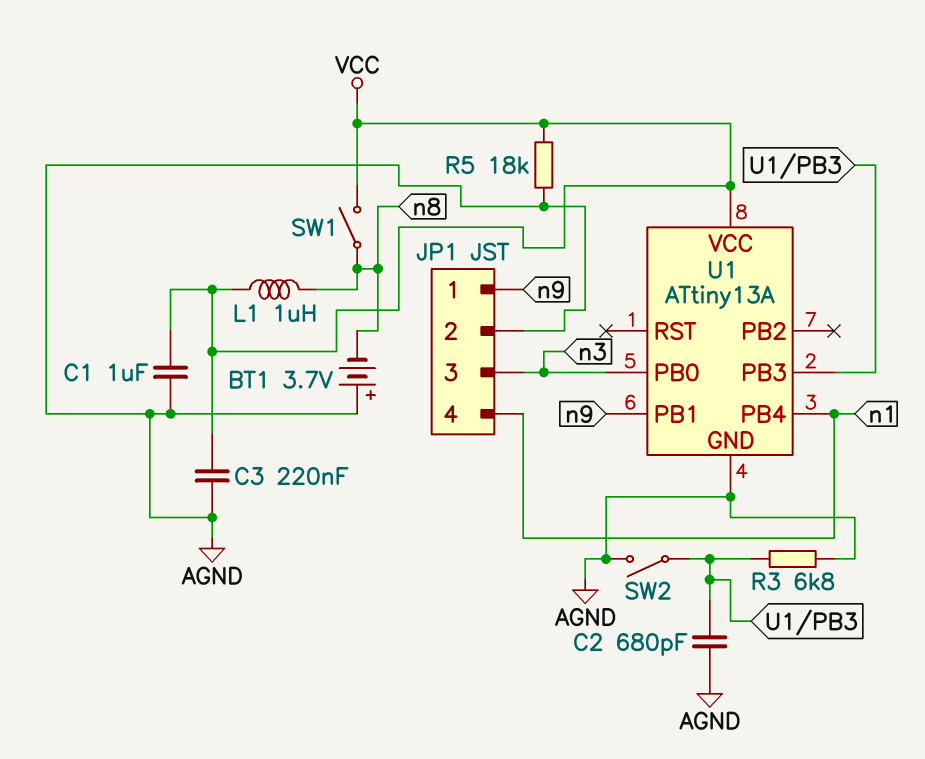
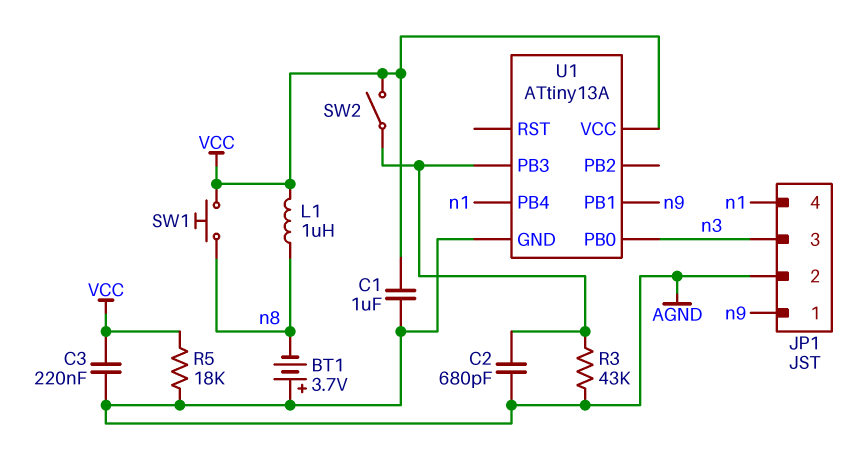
R3: 6.8k (AGND, U1/PB3) -> 43k (AGND, U1/PB3)
SW1: switch (VCC, n8) -> button (VCC, n8)
SW2: switch (AGND, U1/PB3) -> switch (U1/PB3, VCC)

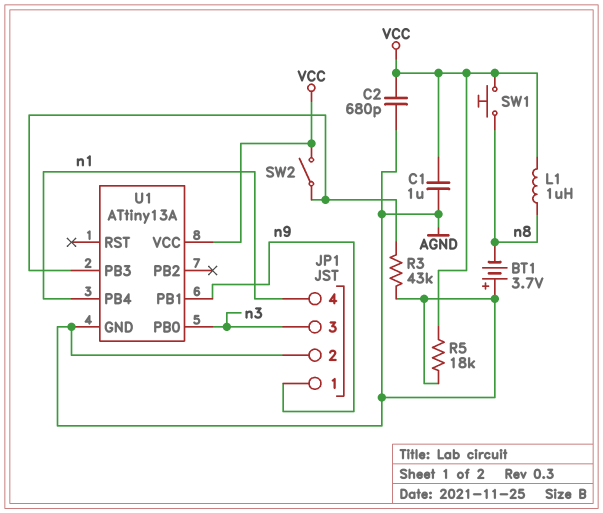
C2: 680pF (AGND, U1/PB3) -> 680pF (AGND, VCC)
C3: 220nF (AGND, VCC) -> none

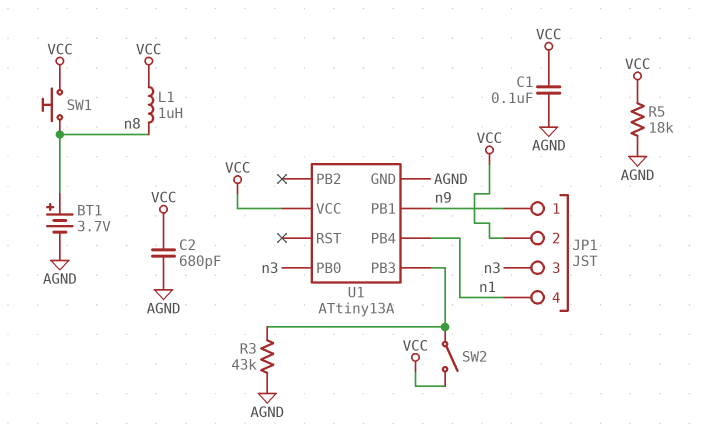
BT1: 3.7V (plus AGND, minus n8) -> 3.7V (plus n8, minus AGND)
C1: 1uF (AGND, VCC) -> 100nF (AGND, VCC)
JP1 pin 2: AGND -> VCC

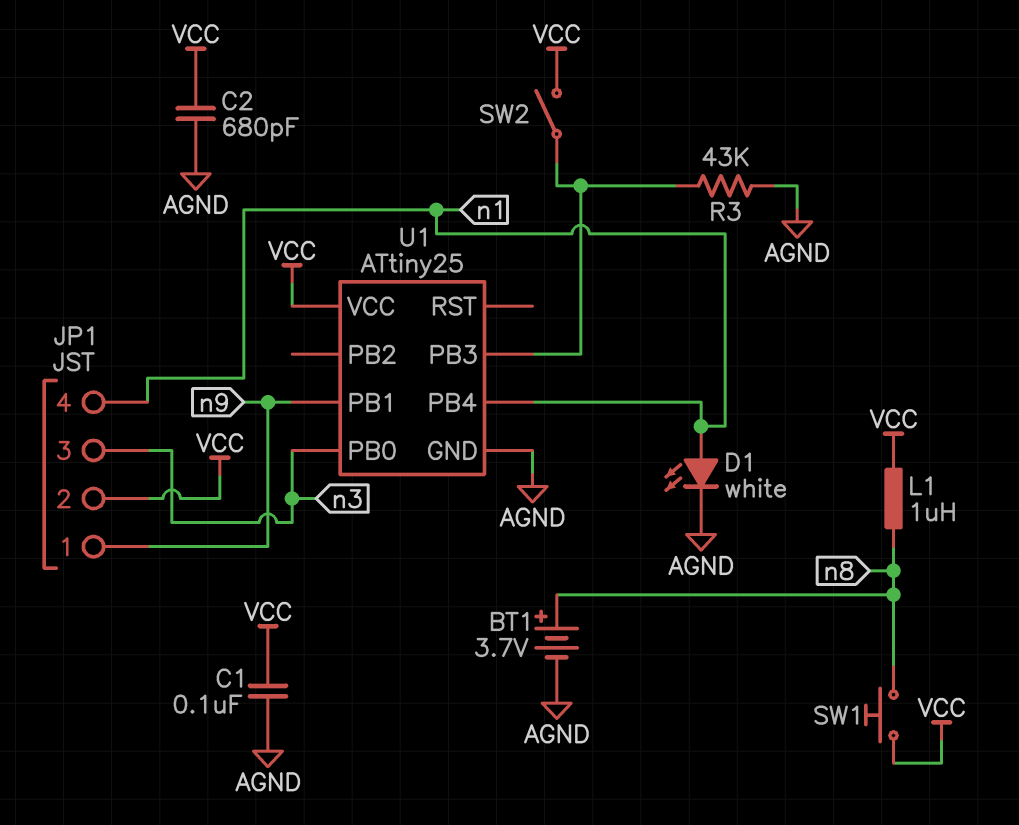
D1: none -> LED white (A n1, K AGND)
R5: 18k (AGND, VCC) -> none
U1: ATtiny13A -> ATtiny25

